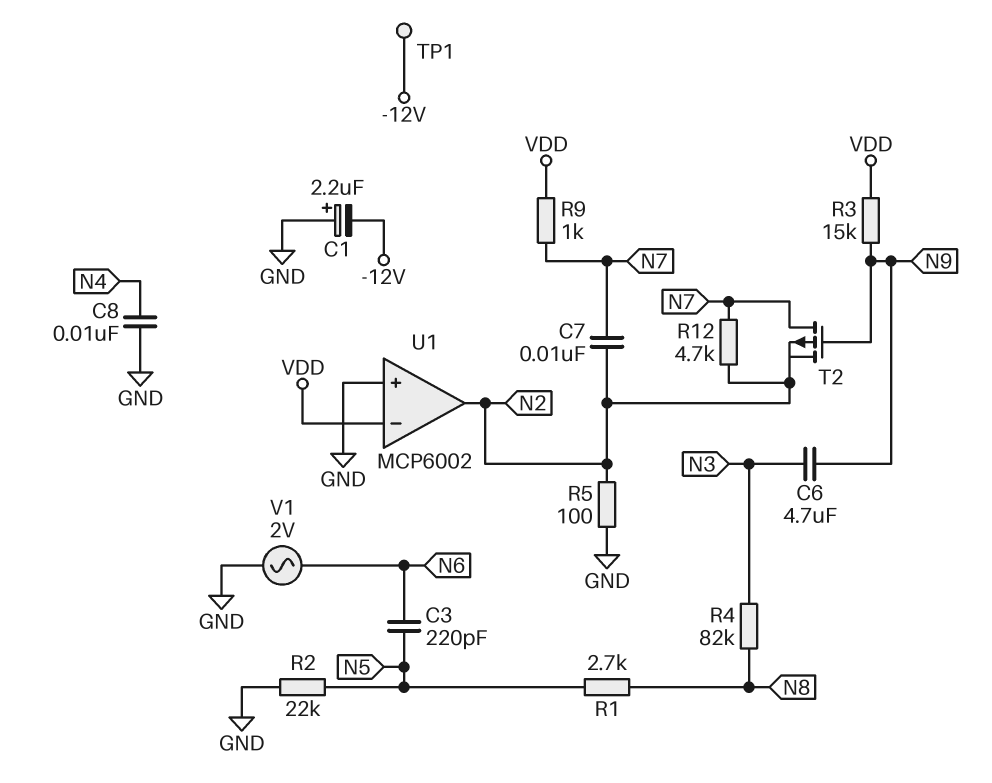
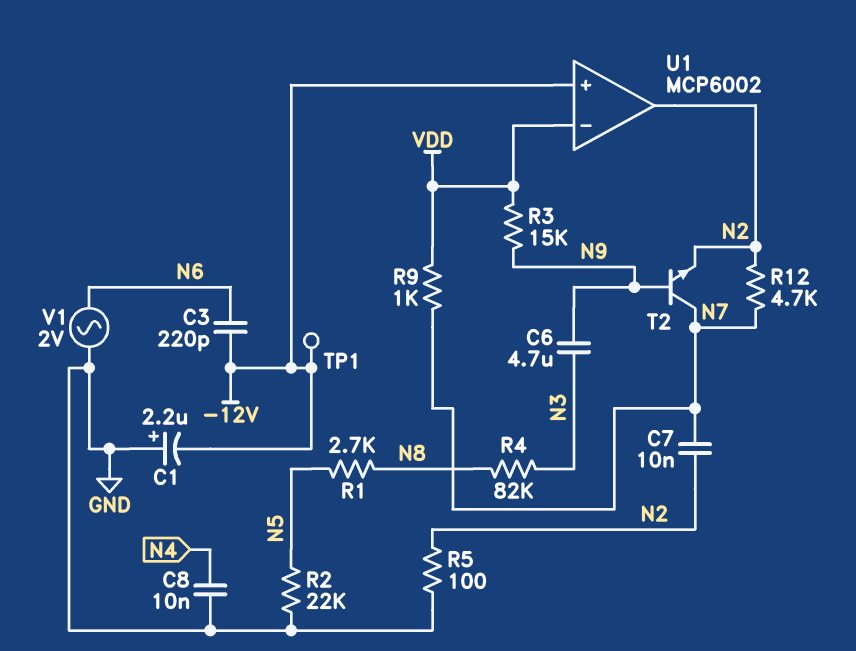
C3: 220pF (N5, N6) -> 220pF (-12V, N6)
T2: PMOS (G N9, D N7, S N2) -> NPN (B N9, C N7, E N2)
U1 pin in+: GND -> -12V

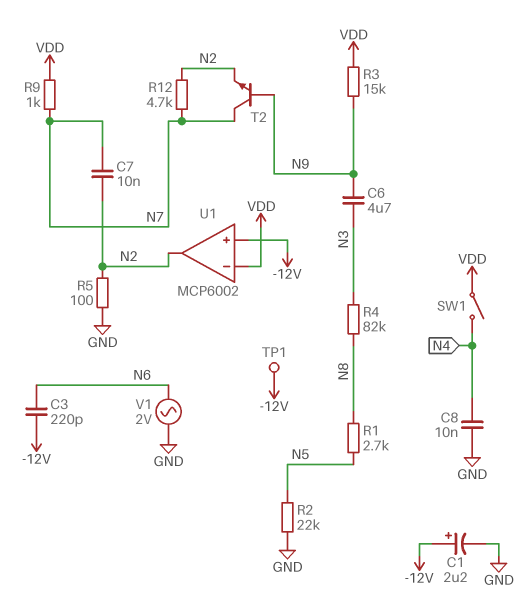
C1: 2.2uF (plus GND, minus -12V) -> 2.2uF (plus -12V, minus GND)
SW1: none -> switch (N4, VDD)

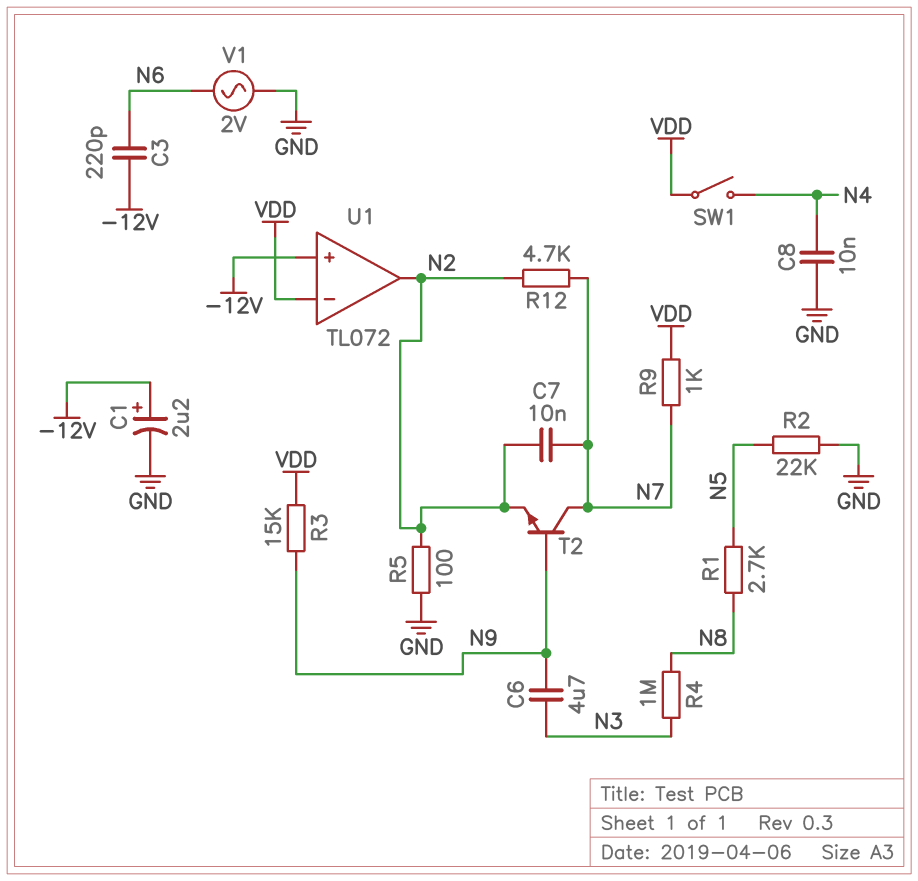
R4: 82k (N3, N8) -> 1M (N3, N8)
TP1: test point (-12V) -> none
U1: MCP6002 -> TL072

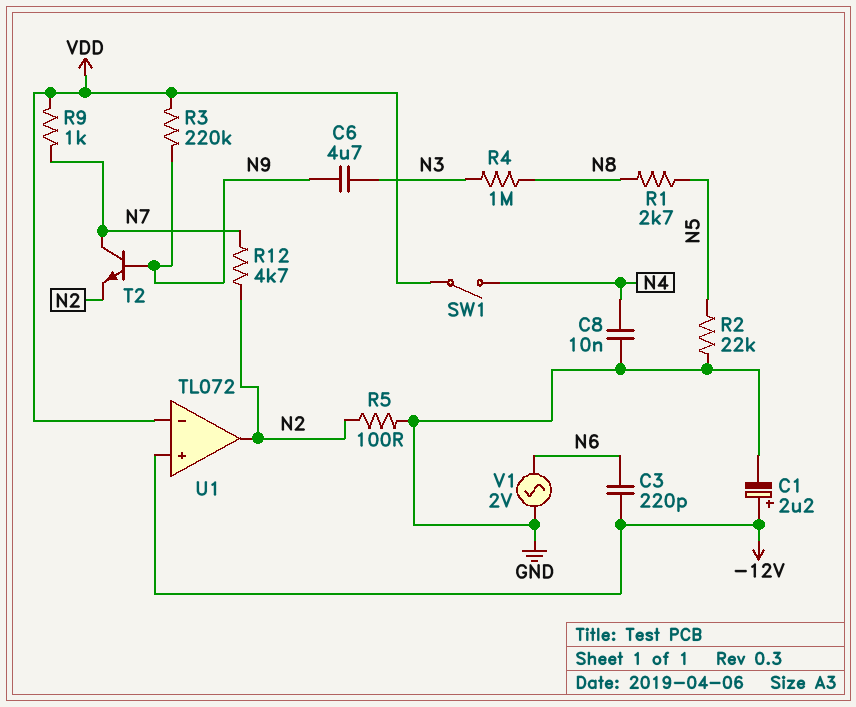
C7: 10nF (N2, N7) -> none
R3: 15k (N9, VDD) -> 220k (N9, VDD)

